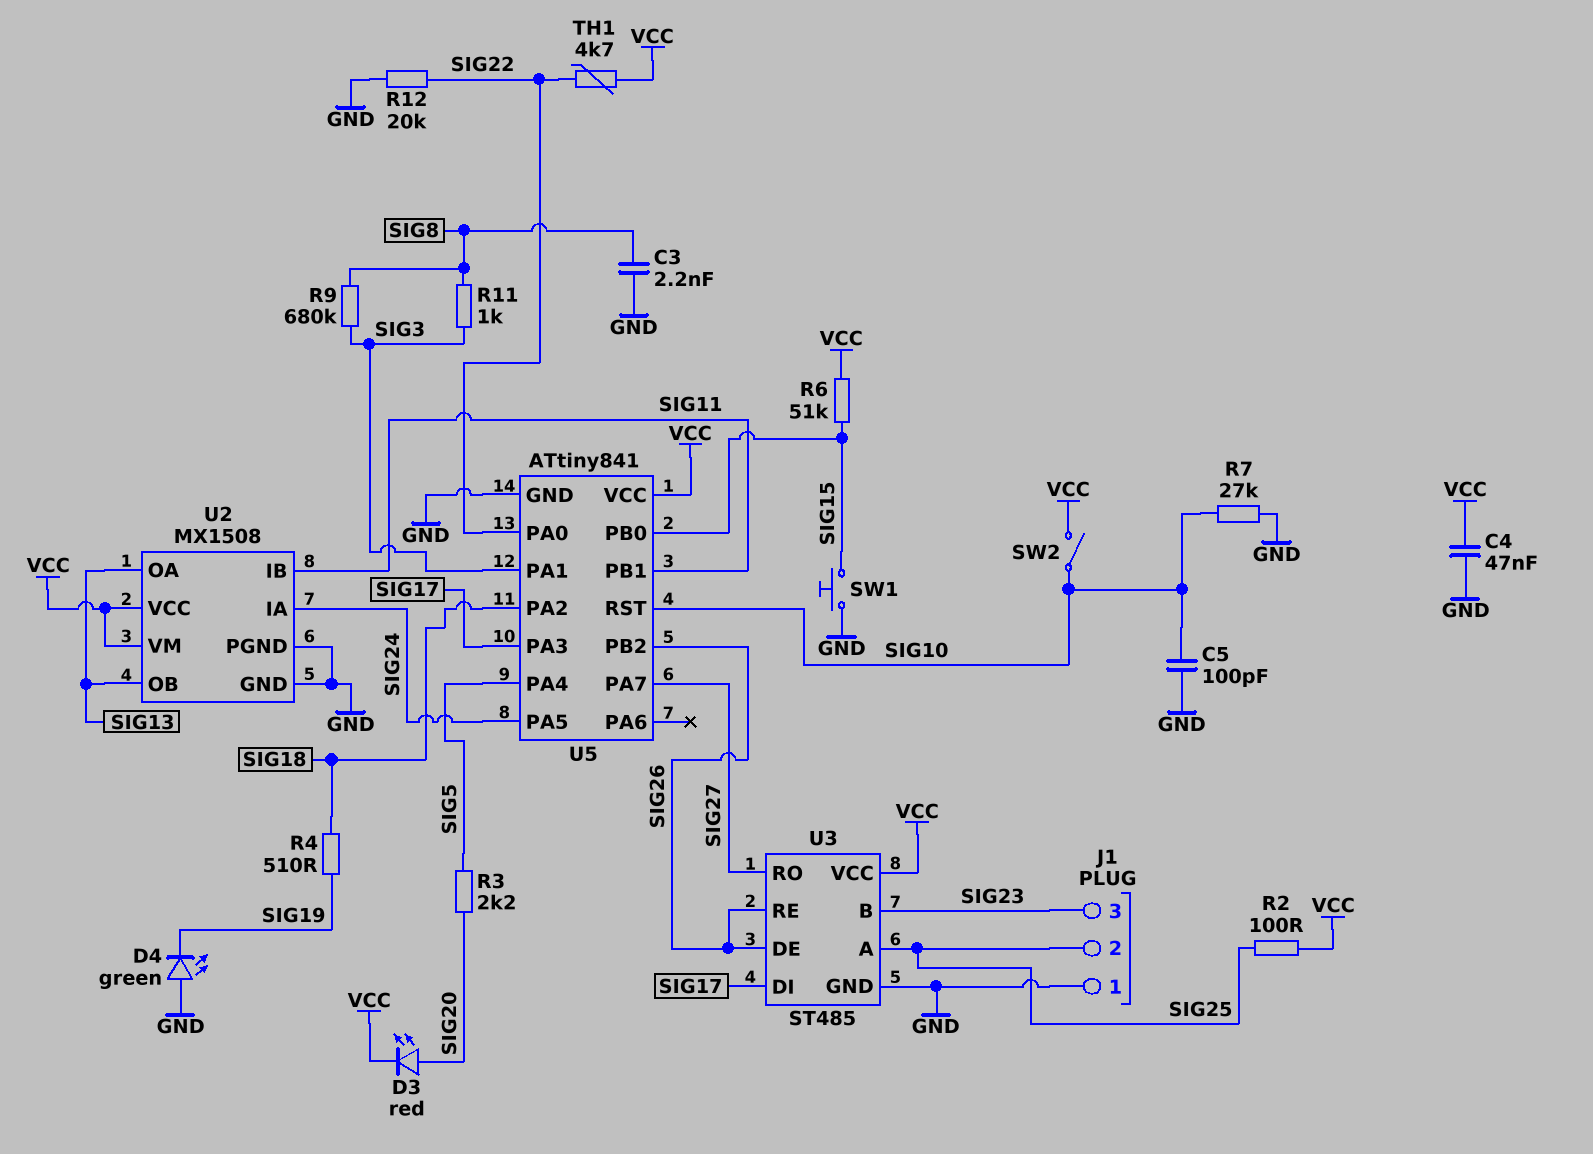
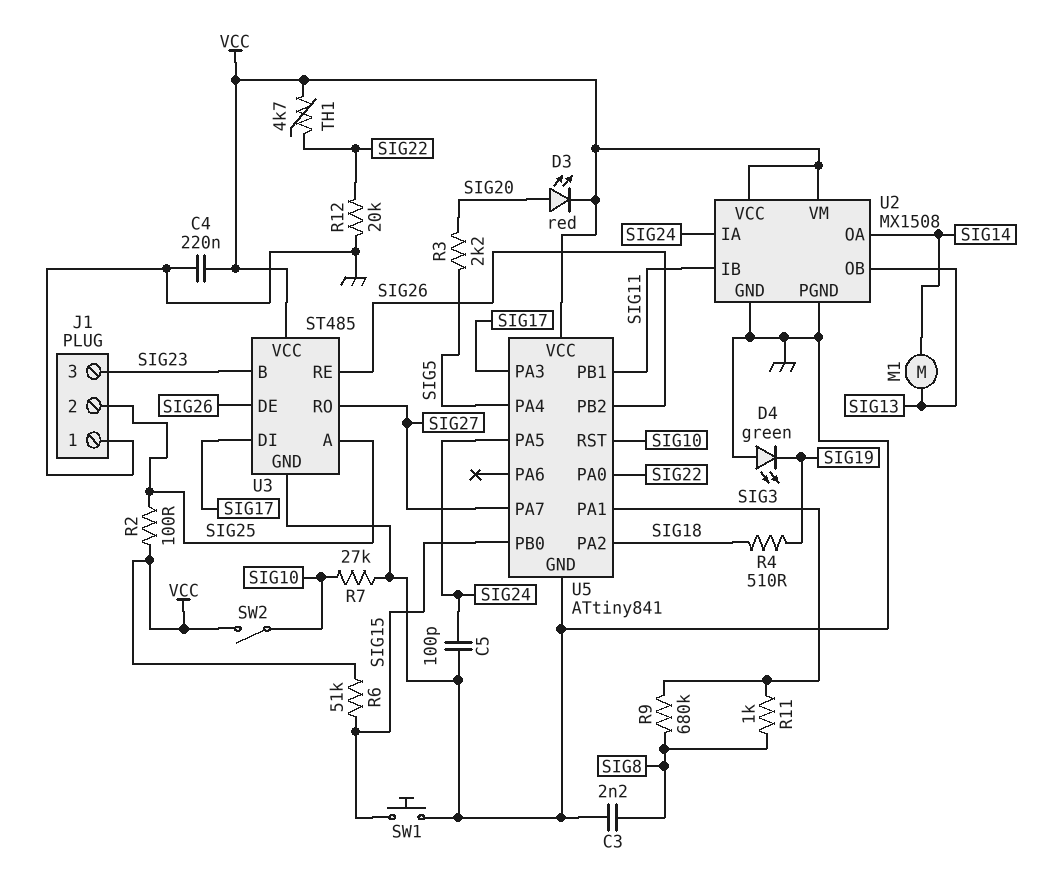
C4: 47nF (GND, VCC) -> 220nF (GND, VCC)
C5: 100pF (GND, SIG10) -> 100pF (GND, SIG24)
M1: none -> motor (SIG13, SIG14)
U2 pin OA: SIG13 -> SIG14

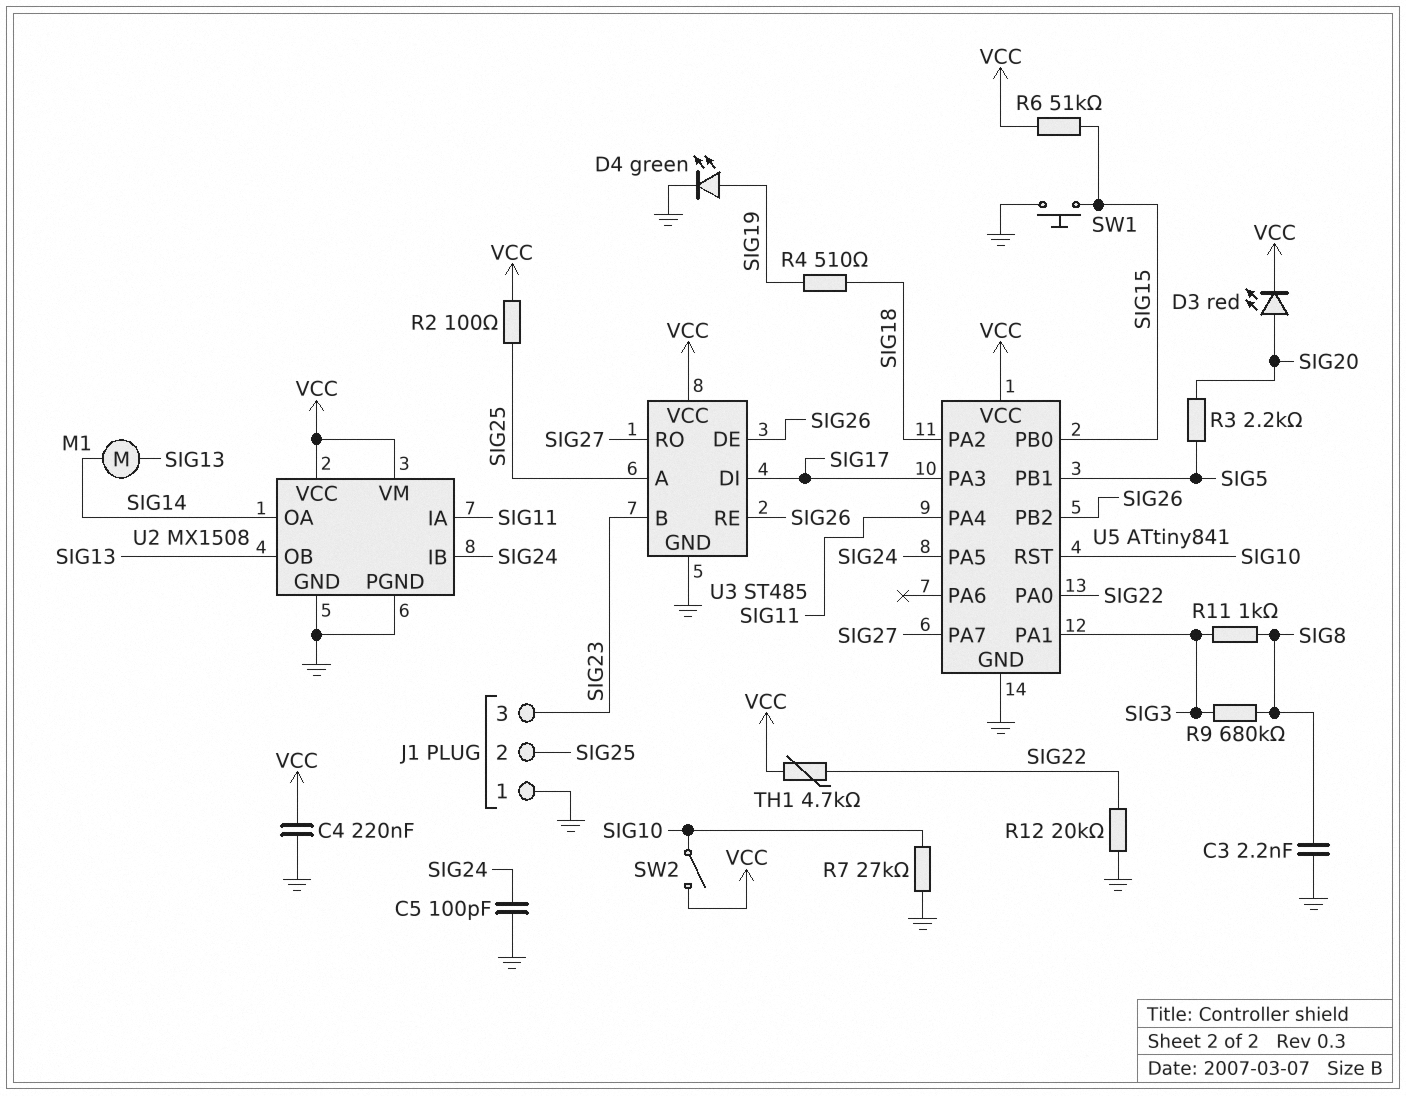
D4: LED green (A GND, K SIG19) -> LED green (A SIG19, K GND)
U2 pin IA: SIG24 -> SIG11
U2 pin IB: SIG11 -> SIG24
U5 pin PA4: SIG5 -> SIG11
U5 pin PB1: SIG11 -> SIG5

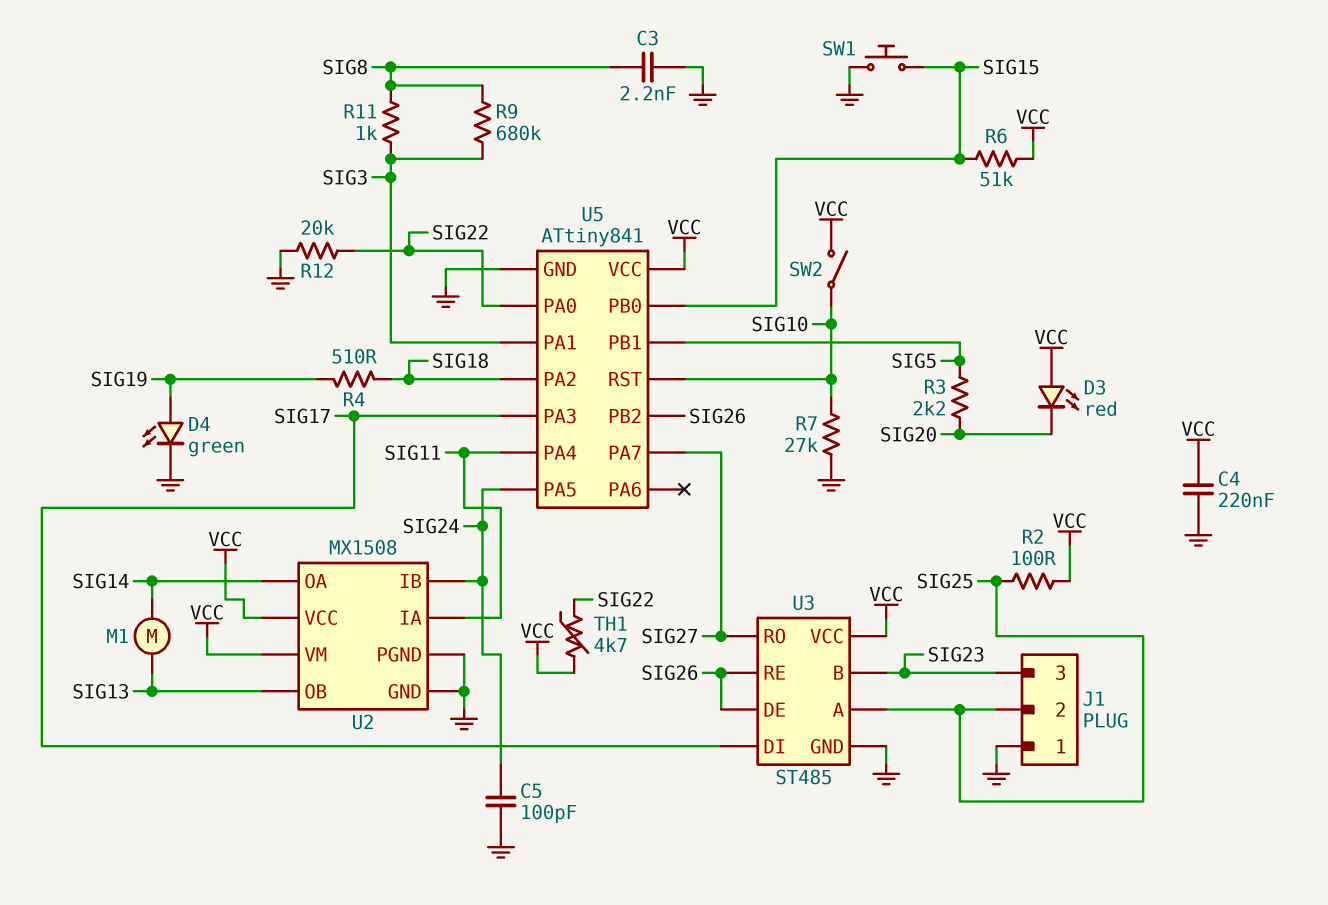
D3: LED red (A SIG20, K VCC) -> LED red (A VCC, K SIG20)

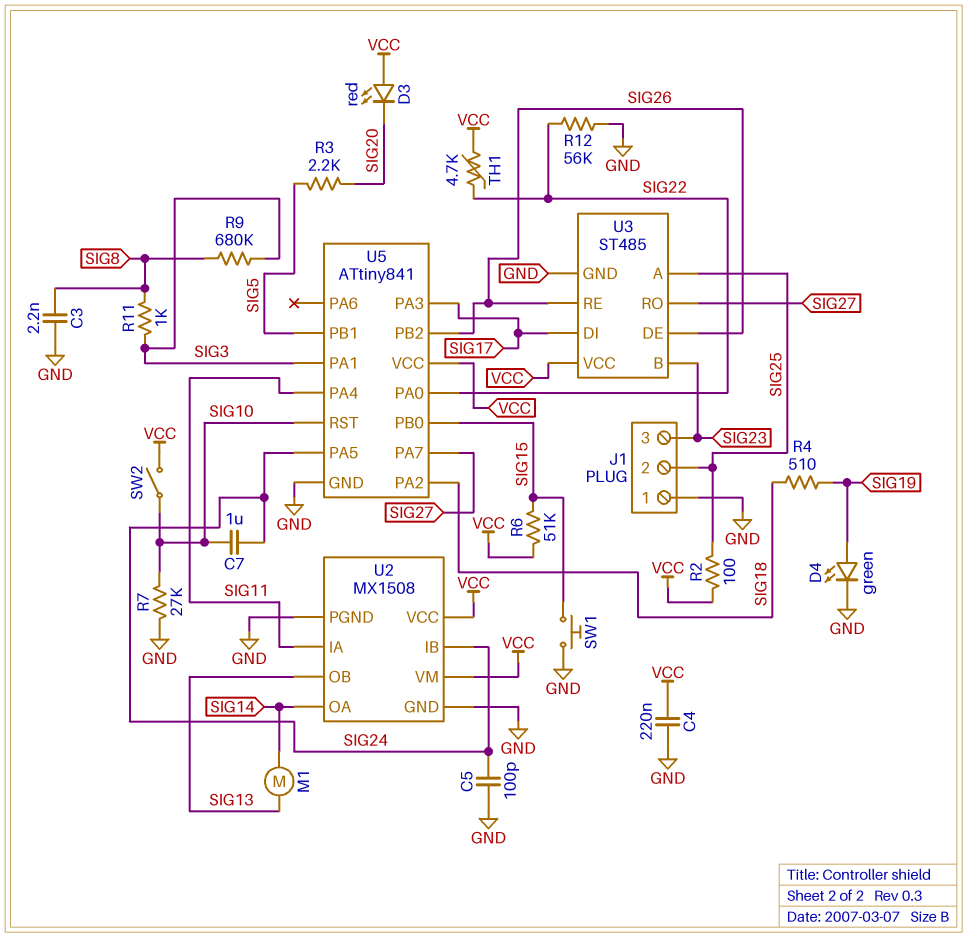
C7: none -> 1uF (SIG10, SIG24)
R12: 20k (GND, SIG22) -> 56k (GND, SIG22)

